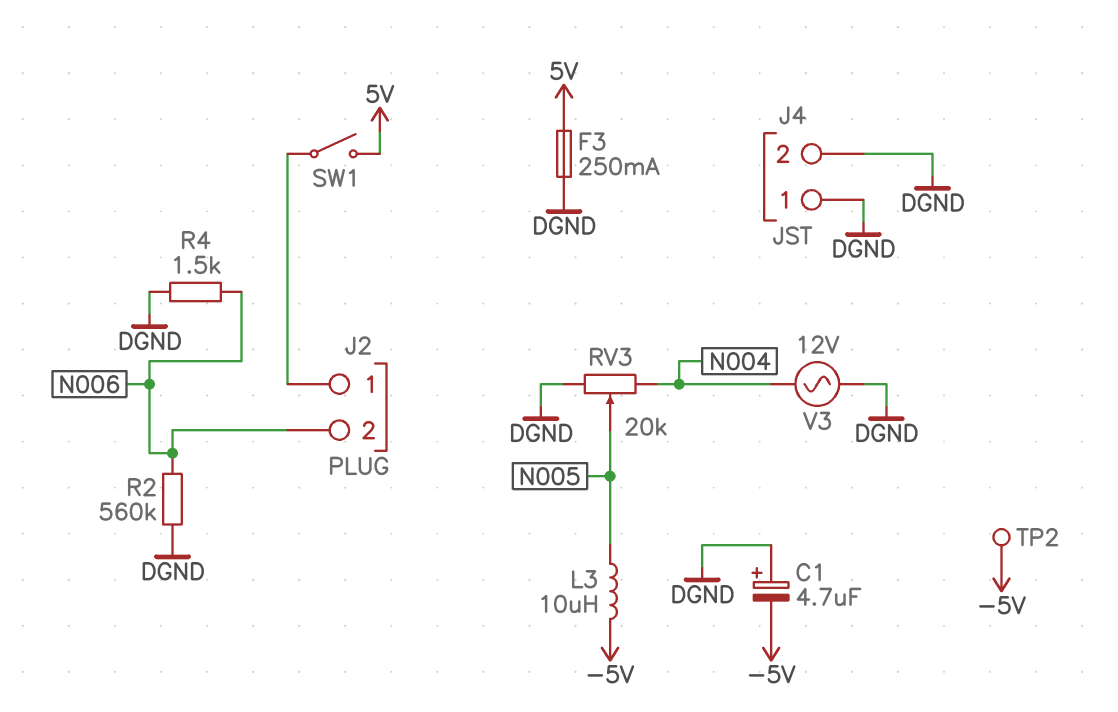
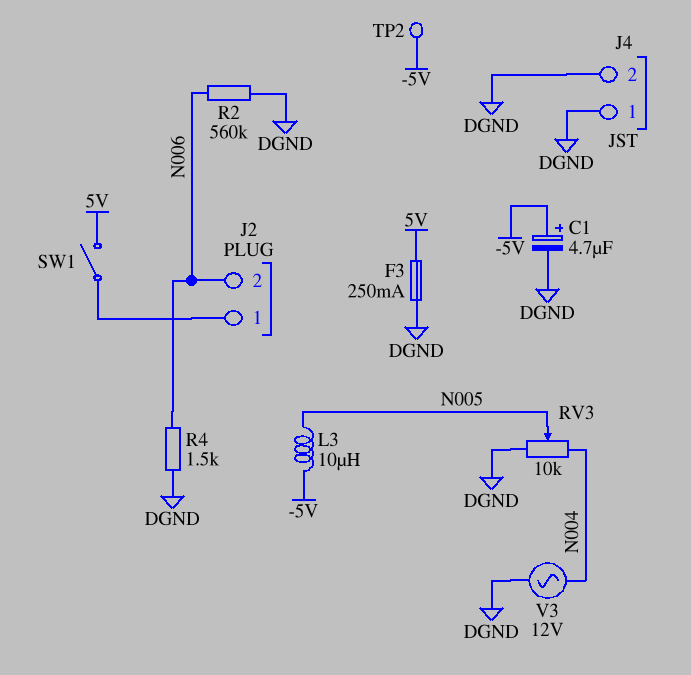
C1: 4.7uF (plus DGND, minus -5V) -> 4.7uF (plus -5V, minus DGND)
RV3: 20k (DGND, N004, wiper N005) -> 10k (DGND, N004, wiper N005)

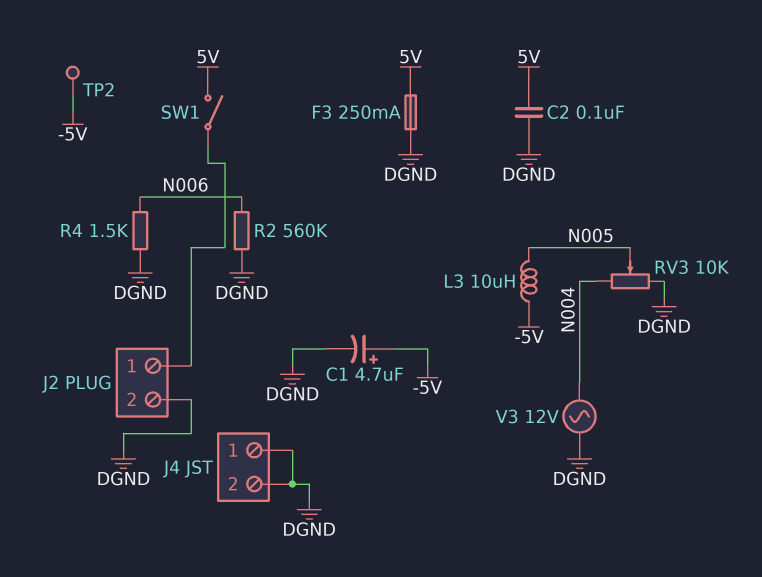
C2: none -> 100nF (5V, DGND)
J2 pin 2: N006 -> DGND

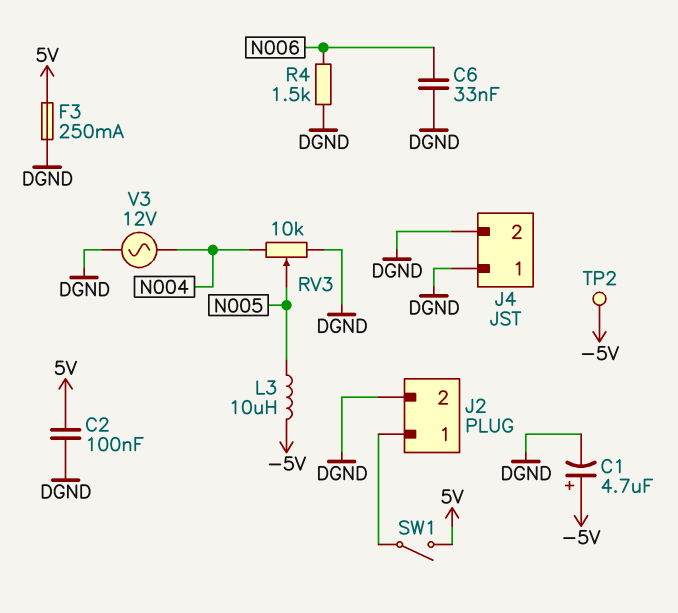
C6: none -> 33nF (DGND, N006)
R2: 560k (DGND, N006) -> none

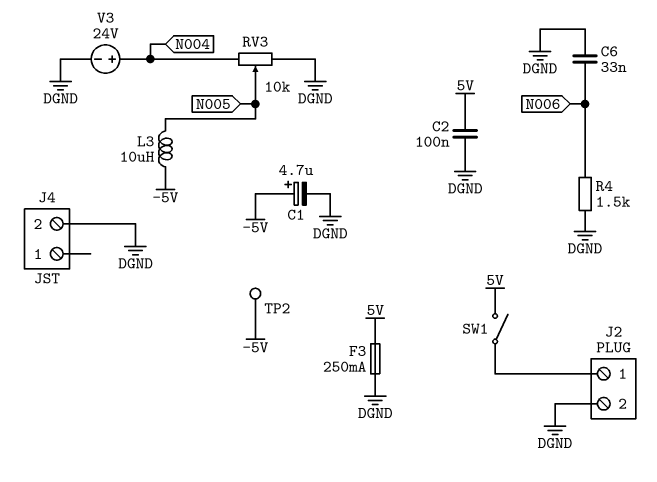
J4 pin 1: DGND -> none
V3: AC 12V (DGND, N004) -> 24V (plus N004, minus DGND)

